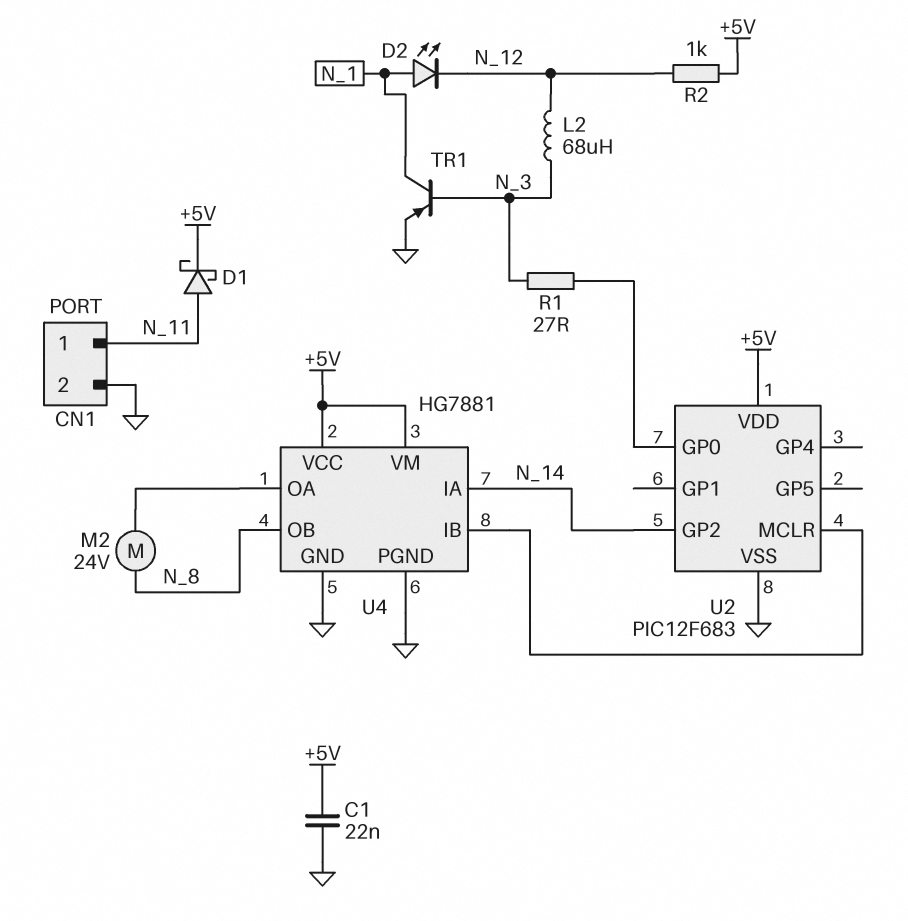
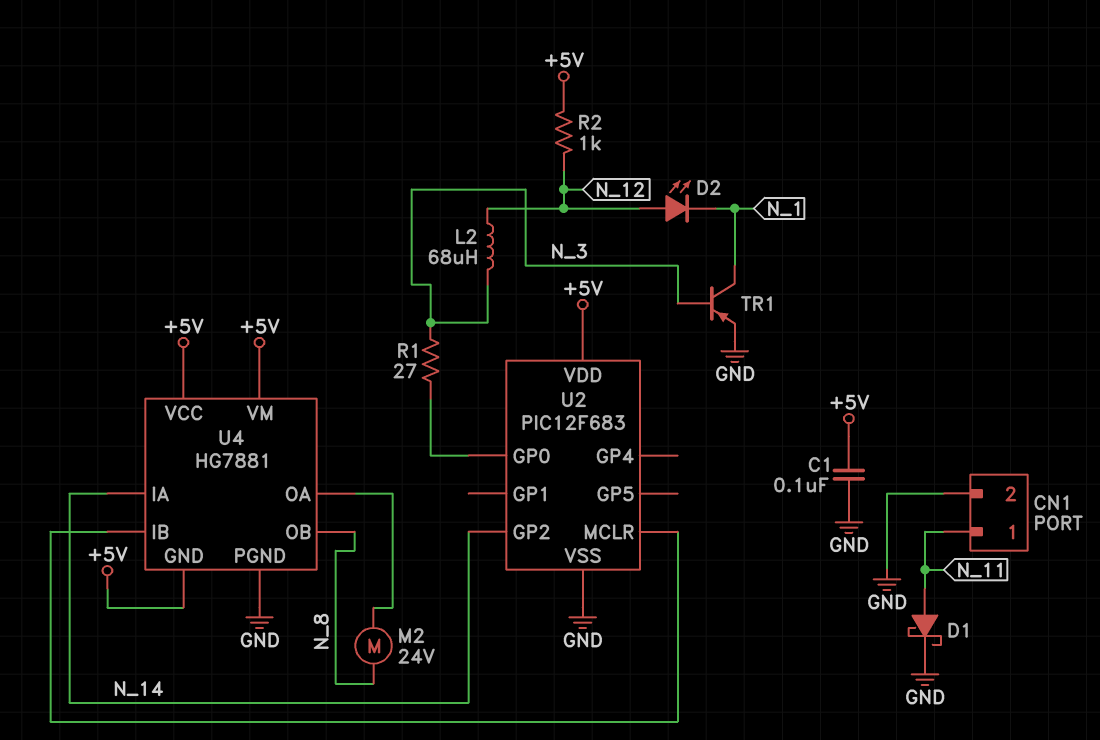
C1: 22nF (+5V, GND) -> 100nF (+5V, GND)
D1: schottky (A N_11, K +5V) -> schottky (A N_11, K GND)
D2: LED (A N_1, K N_12) -> LED (A N_12, K N_1)
U4 pin GND: GND -> +5V

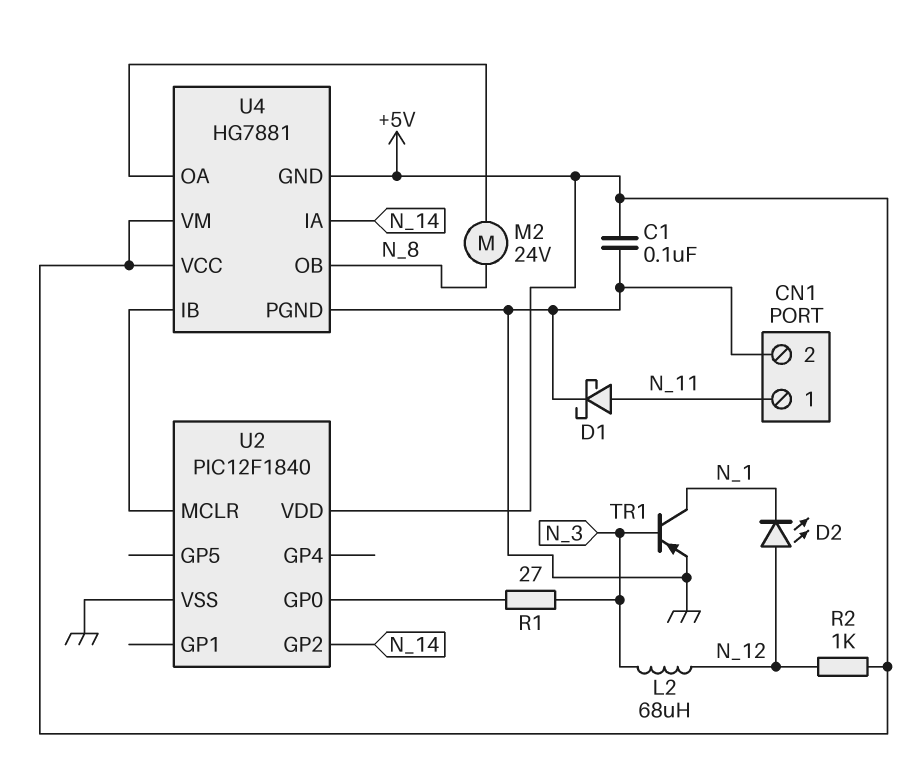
U2: PIC12F683 -> PIC12F1840

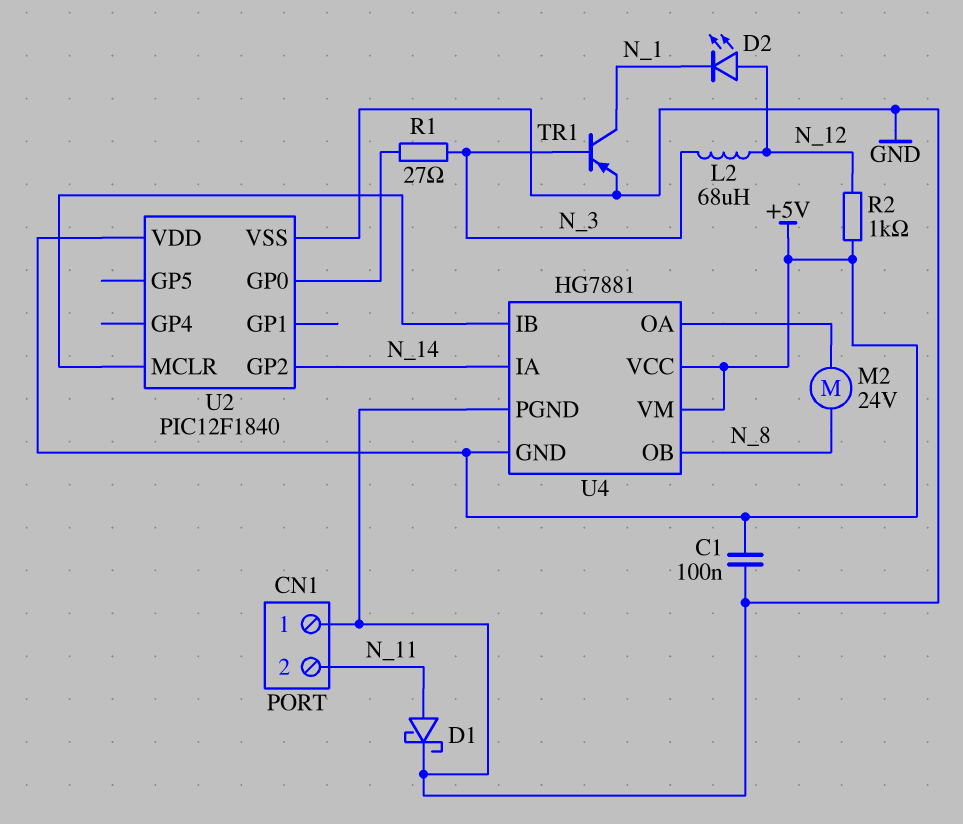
CN1 pin 1: N_11 -> GND
CN1 pin 2: GND -> N_11

